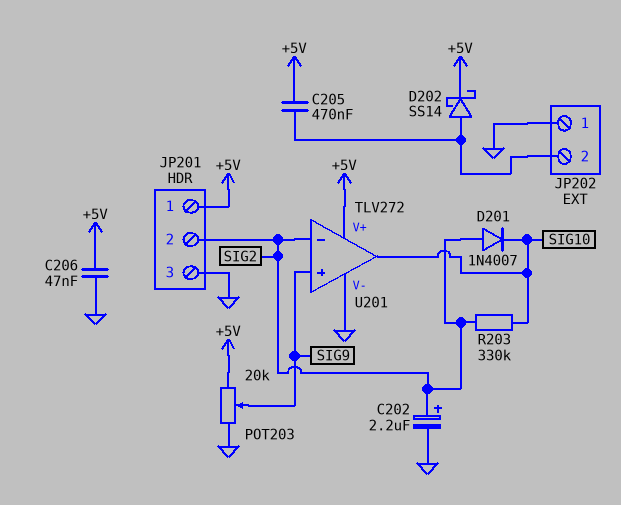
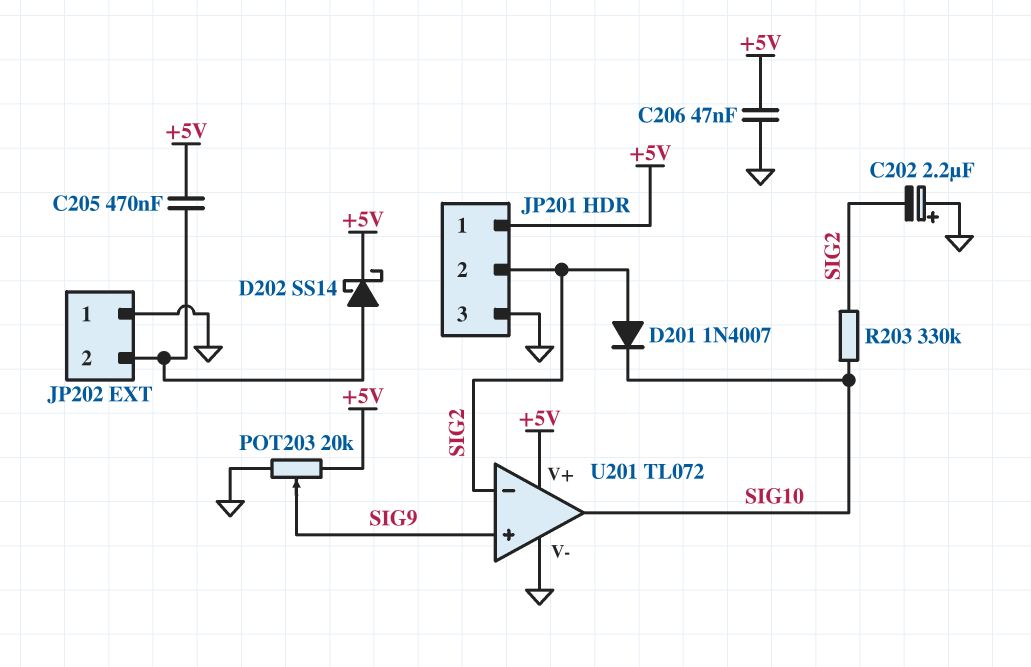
C202: 2.2uF (plus SIG2, minus GND) -> 2.2uF (plus GND, minus SIG2)
U201: TLV272 -> TL072

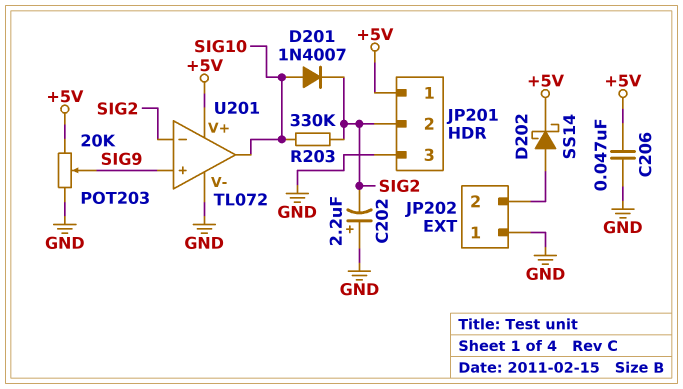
C205: 470nF (+5V, JP202/2) -> none
D201: diode 1N4007 (A SIG2, K SIG10) -> diode 1N4007 (A SIG10, K SIG2)

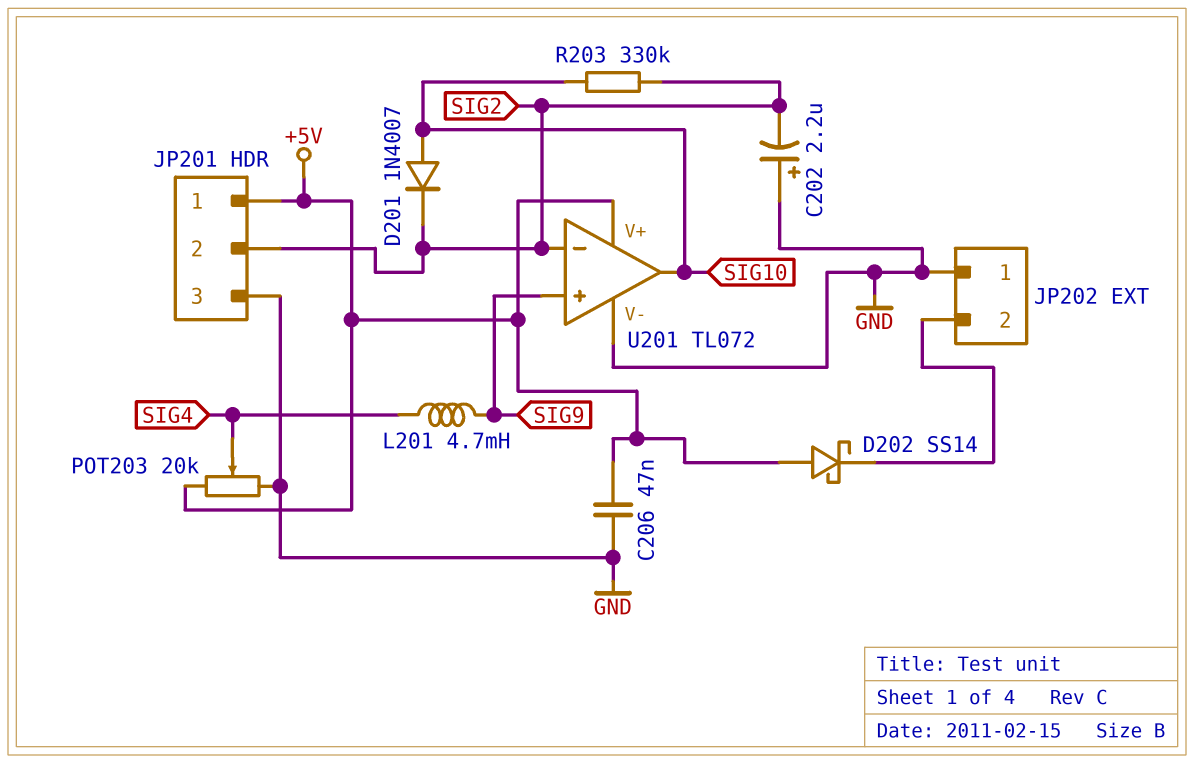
D202: schottky SS14 (A JP202/2, K +5V) -> schottky SS14 (A +5V, K JP202/2)
L201: none -> 4.7mH (SIG4, SIG9)
POT203: 20k (+5V, GND, wiper SIG9) -> 20k (+5V, GND, wiper SIG4)

